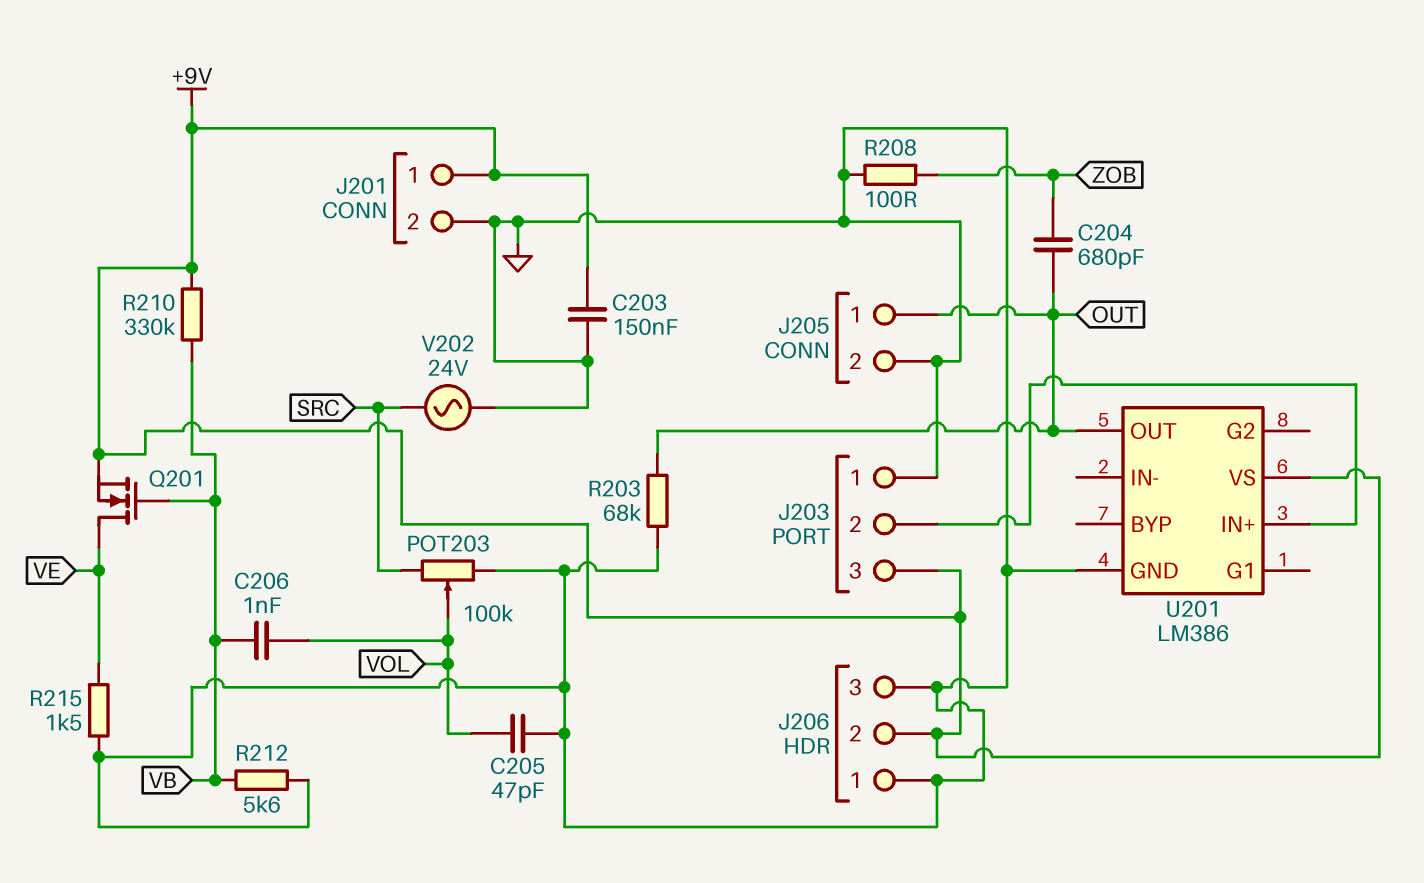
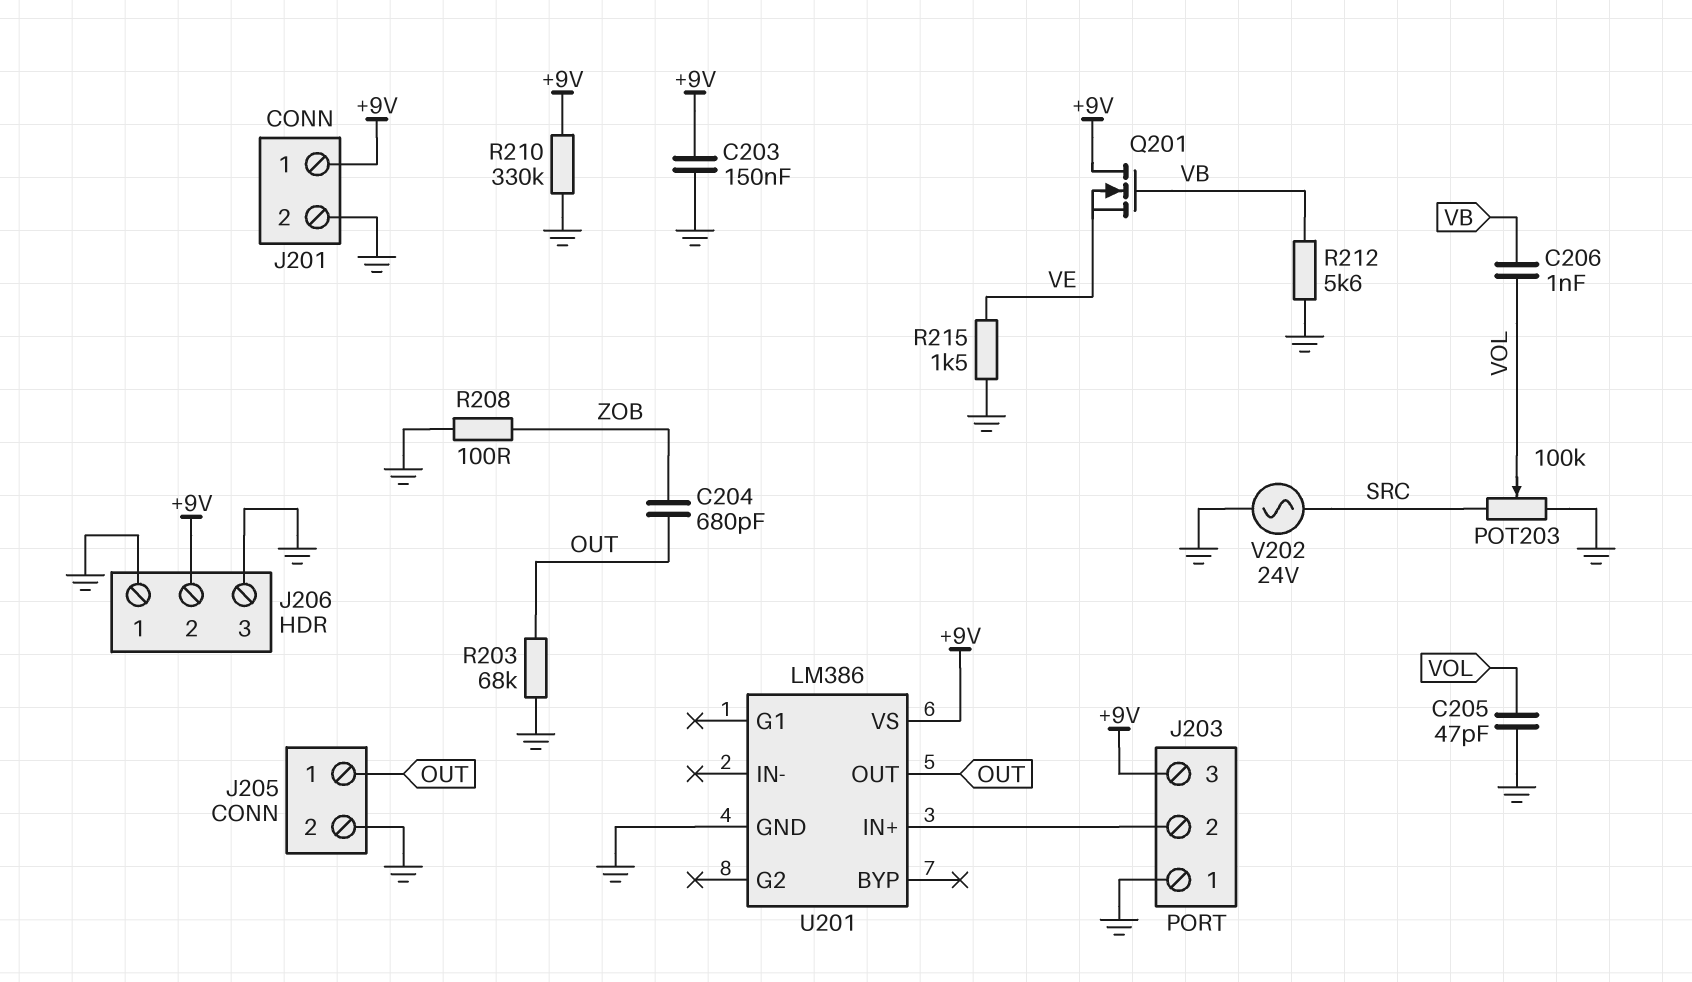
Q201: NMOS (G VB, D VE, S +9V) -> NMOS (G VB, D +9V, S VE)
R210: 330k (+9V, VB) -> 330k (+9V, GND)

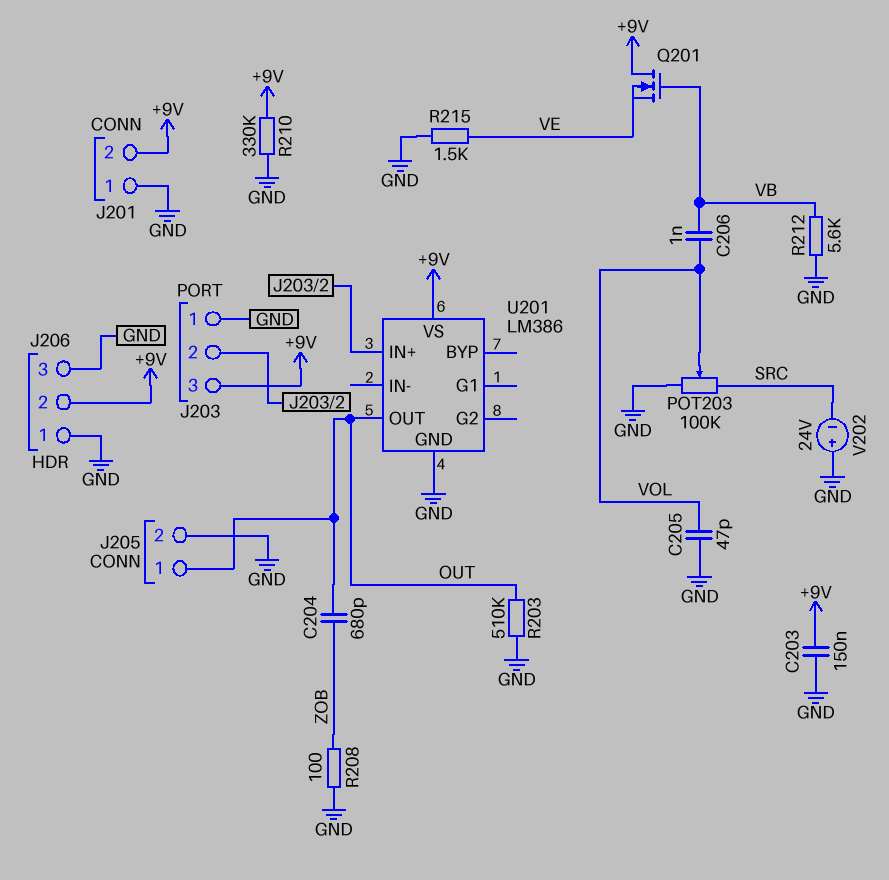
J201 pin 1: +9V -> GND
J201 pin 2: GND -> +9V
R203: 68k (GND, OUT) -> 510k (GND, OUT)
V202: AC 24V (GND, SRC) -> 24V (plus GND, minus SRC)

